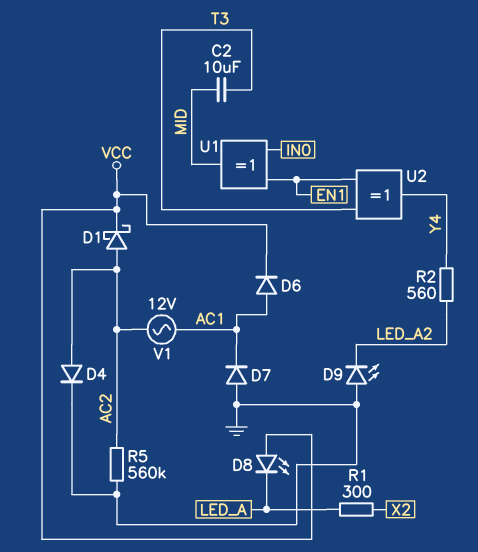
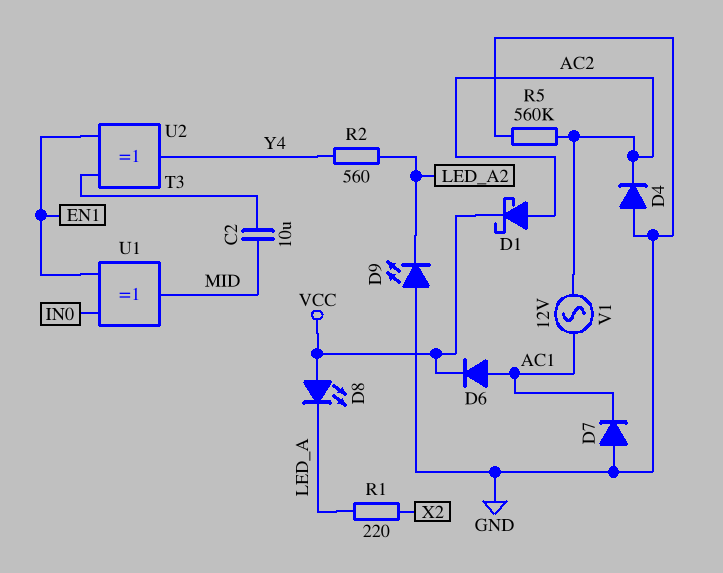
D4: diode (A AC2, K GND) -> diode (A GND, K AC2)
R1: 300 (LED_A, X2) -> 220 (LED_A, X2)

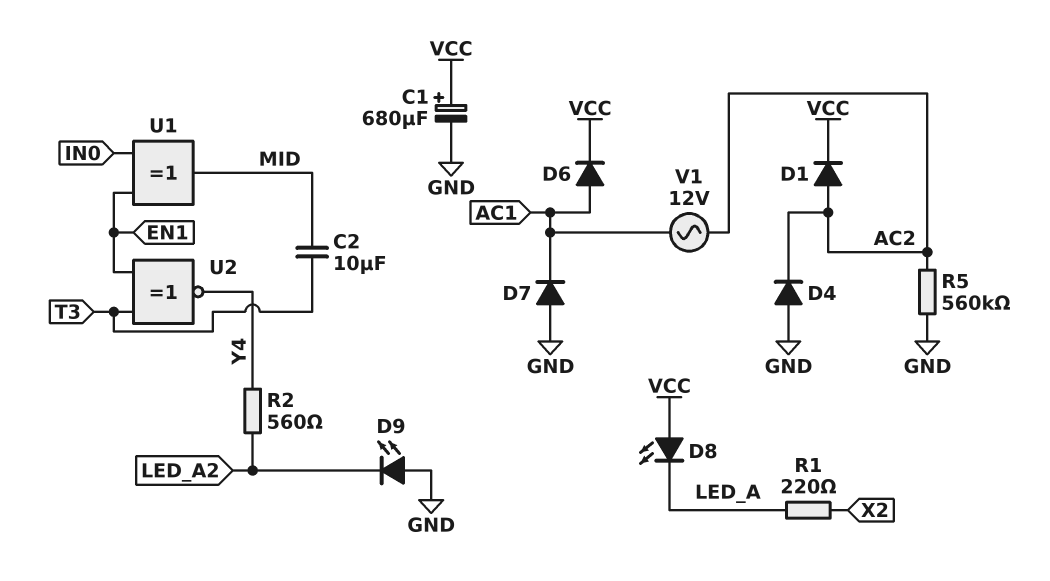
C1: none -> 680uF (plus VCC, minus GND)
D1: schottky (A AC2, K VCC) -> diode (A AC2, K VCC)
U2: XOR (in EN1, in T3, out Y4) -> XNOR (in EN1, in T3, out Y4)

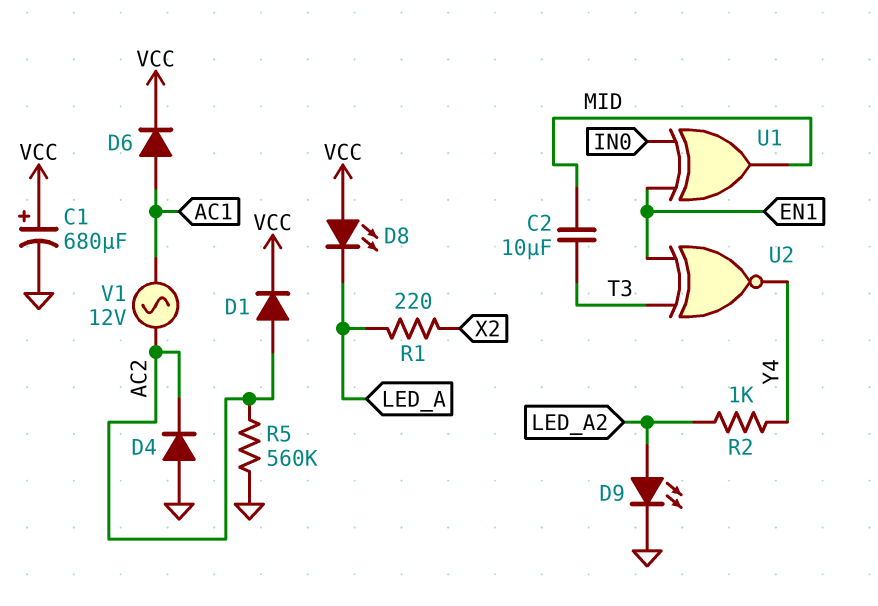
D7: diode (A GND, K AC1) -> none
D9: LED (A GND, K LED_A2) -> LED (A LED_A2, K GND)
R2: 560 (LED_A2, Y4) -> 1k (LED_A2, Y4)

